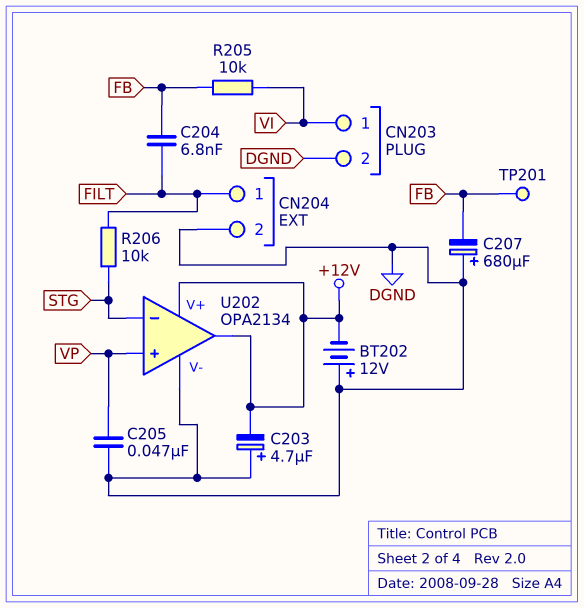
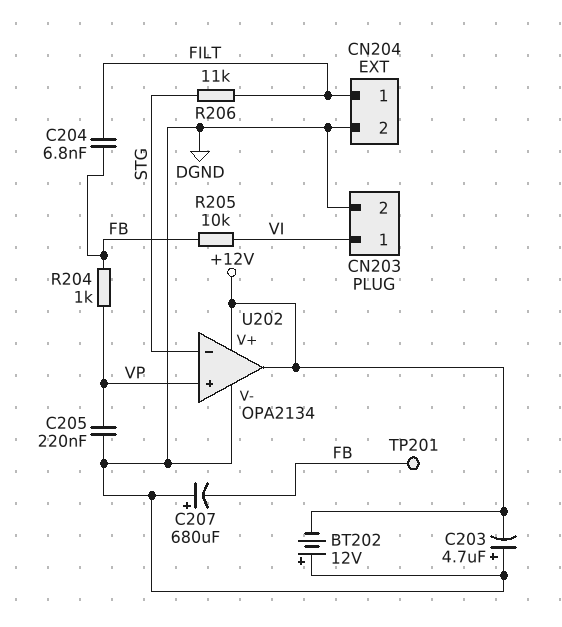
C205: 47nF (DGND, VP) -> 220nF (DGND, VP)
R204: none -> 1k (FB, VP)
R206: 10k (FILT, STG) -> 11k (FILT, STG)

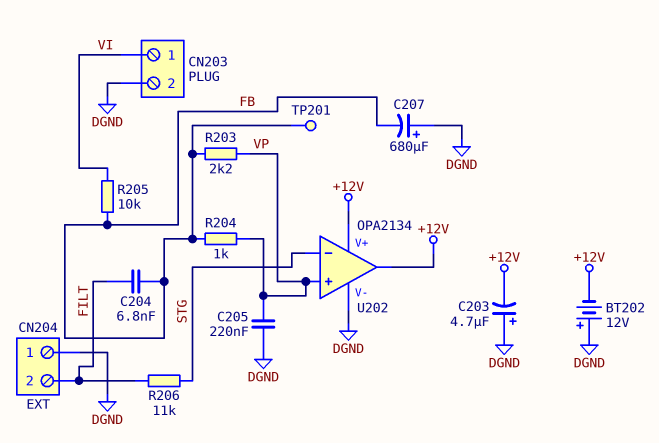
CN204 pin 1: FILT -> DGND
CN204 pin 2: DGND -> FILT
R203: none -> 2.2k (FB, VP)

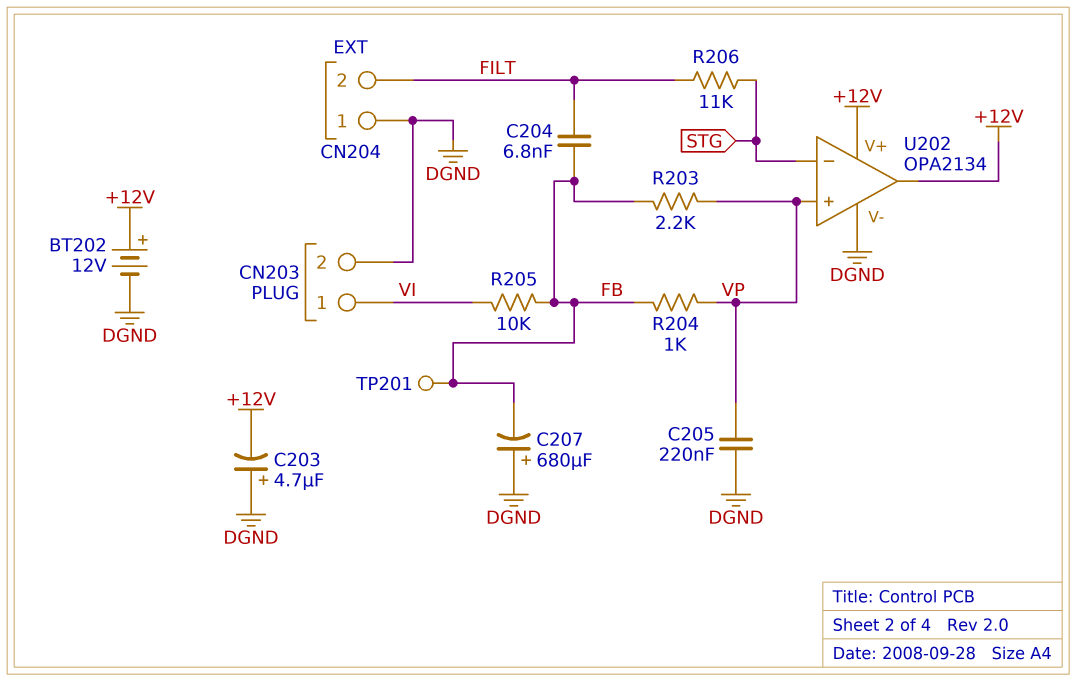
BT202: 12V (plus DGND, minus +12V) -> 12V (plus +12V, minus DGND)

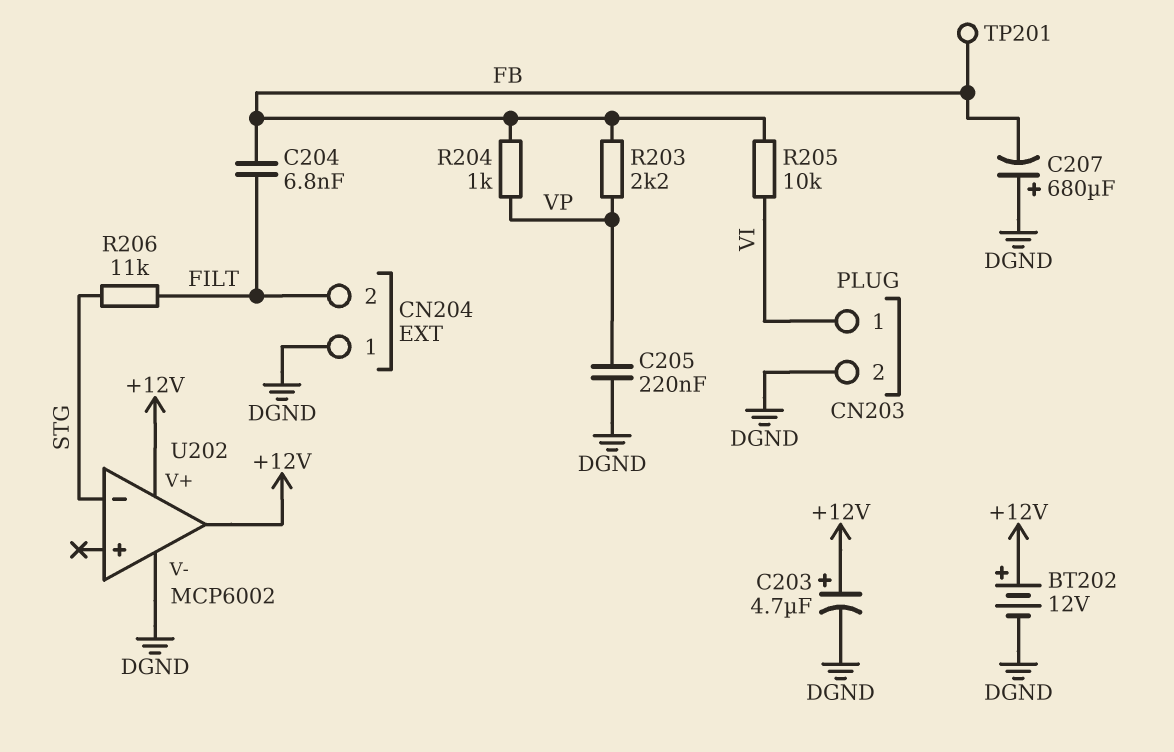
C203: 4.7uF (plus DGND, minus +12V) -> 4.7uF (plus +12V, minus DGND)
U202: OPA2134 -> MCP6002
U202 pin in+: VP -> none

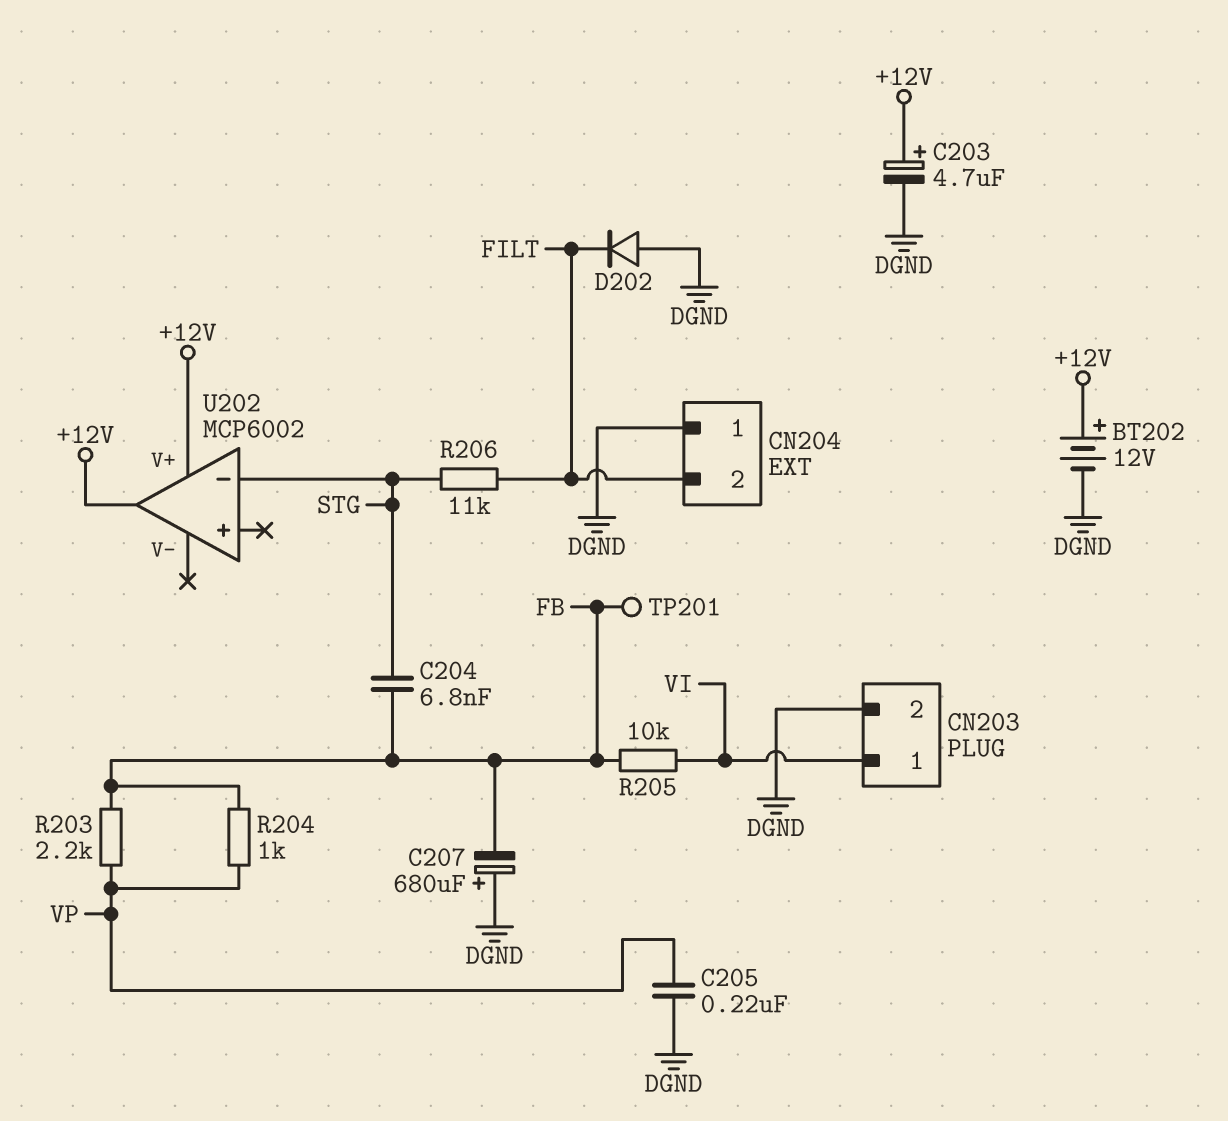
C204: 6.8nF (FB, FILT) -> 6.8nF (FB, STG)
D202: none -> diode (A DGND, K FILT)
U202 pin V-: DGND -> none

